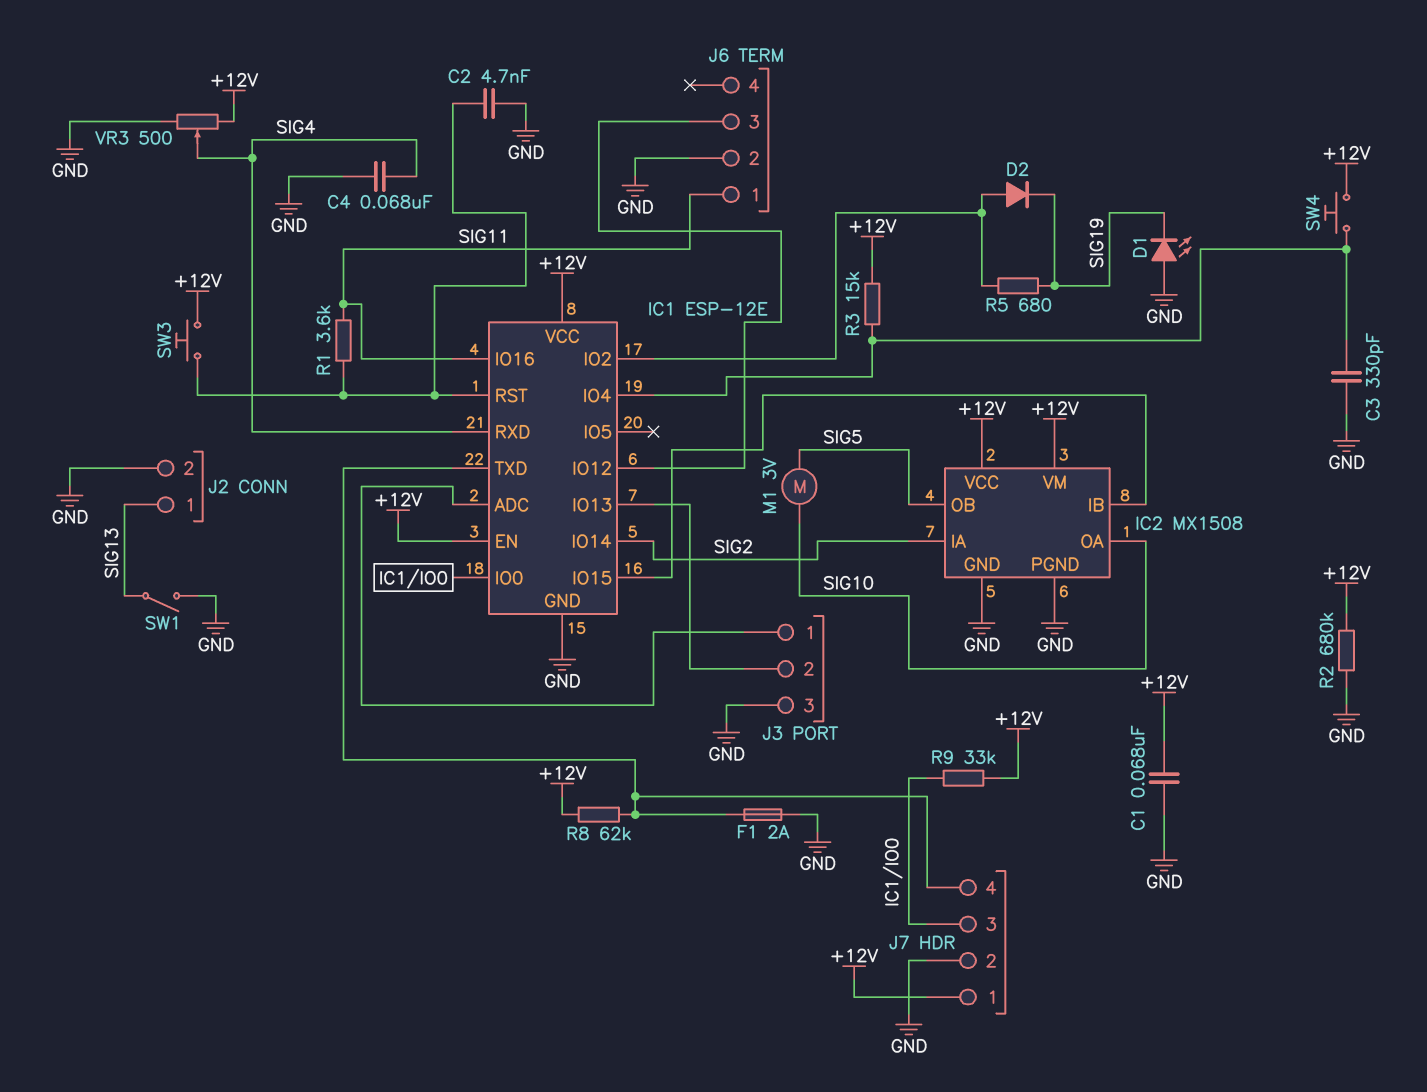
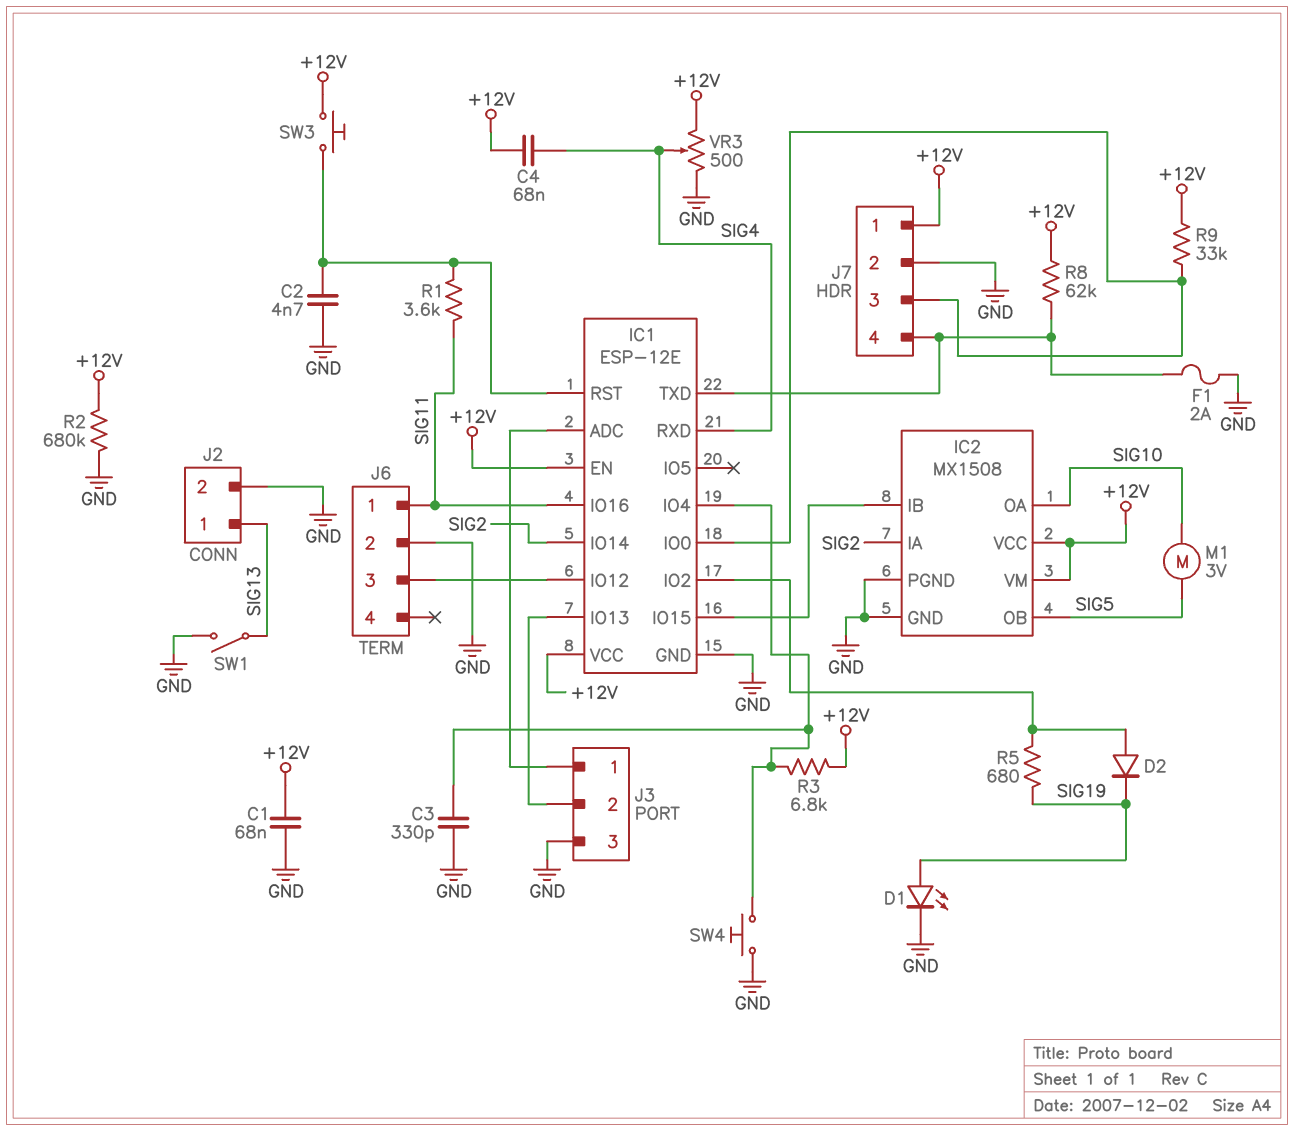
C4: 68nF (GND, SIG4) -> 68nF (+12V, SIG4)
D1: LED (A GND, K SIG19) -> LED (A SIG19, K GND)
R3: 15k (+12V, IC1/IO4) -> 6.8k (+12V, IC1/IO4)
SW4: button (+12V, IC1/IO4) -> button (GND, IC1/IO4)

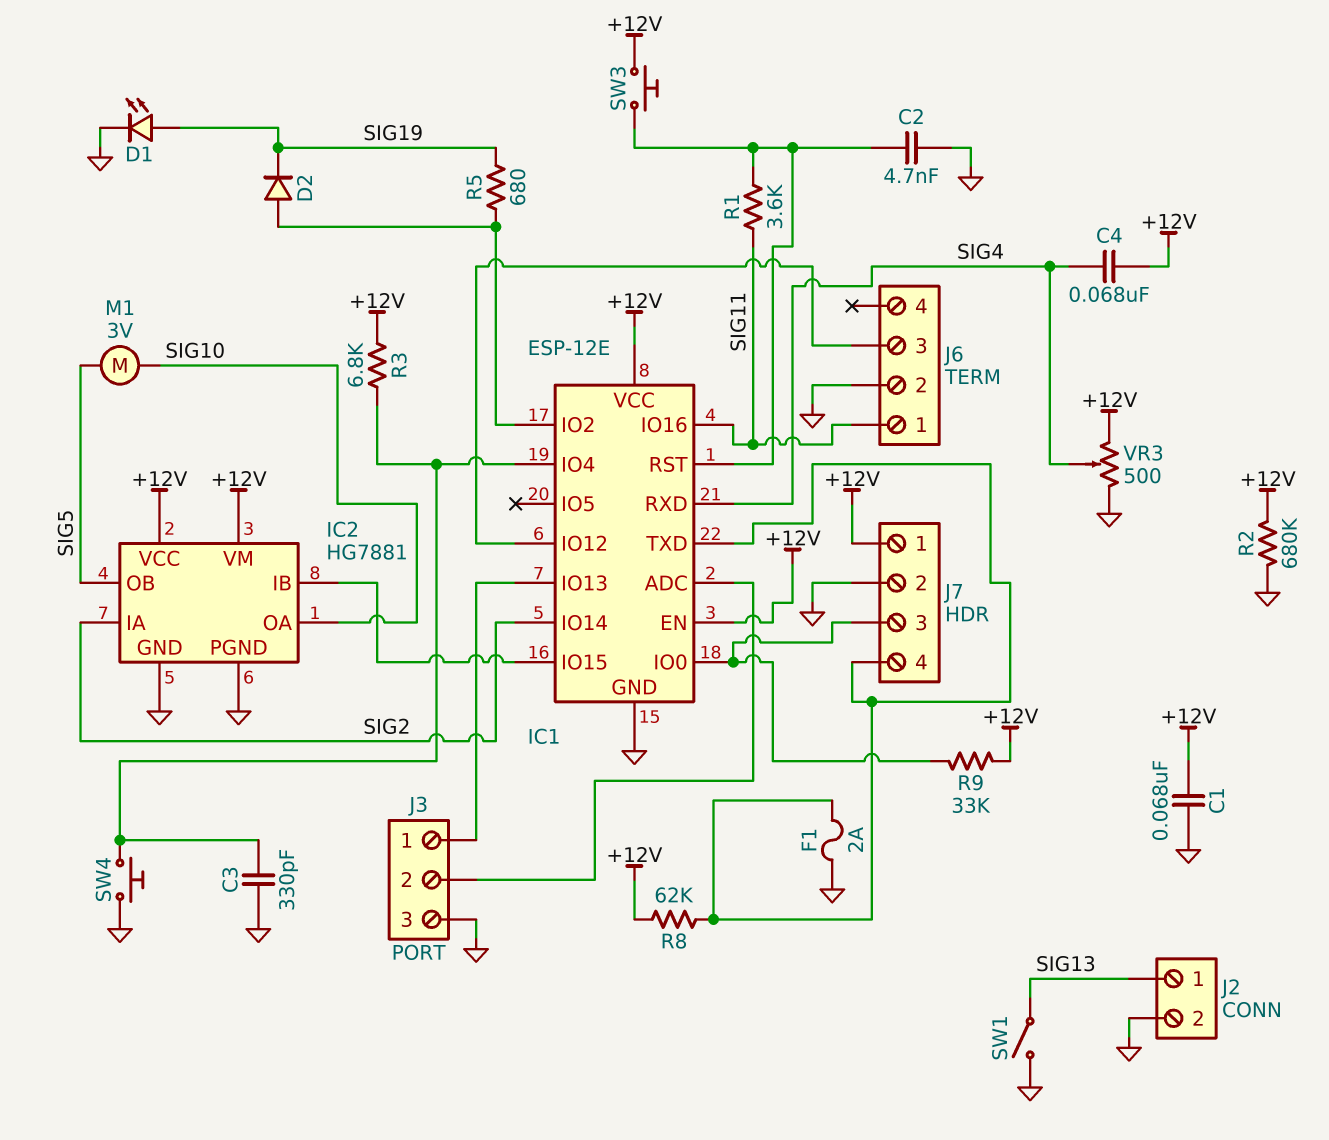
IC2: MX1508 -> HG7881
J3 pin 1: IC1/ADC -> IC1/IO13
J3 pin 2: IC1/IO13 -> IC1/ADC

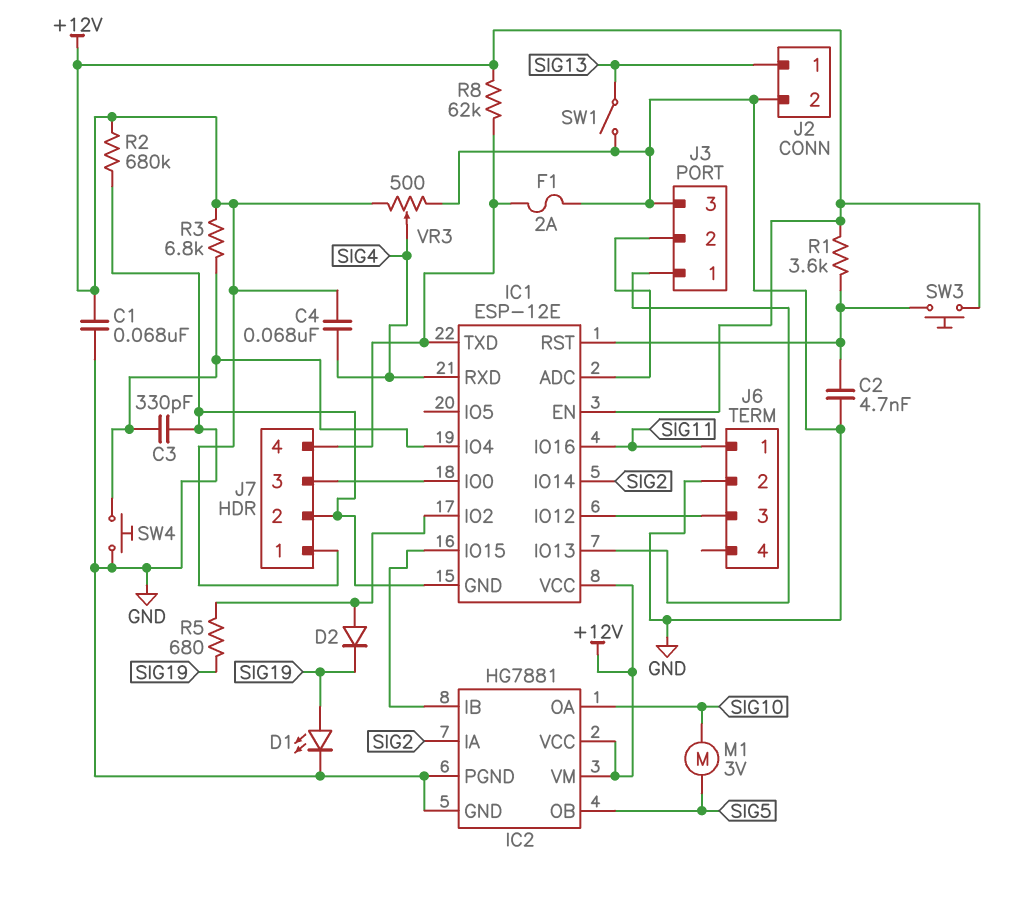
R1: 3.6k (IC1/RST, SIG11) -> 3.6k (+12V, IC1/RST)
R9: 33k (+12V, IC1/IO0) -> none

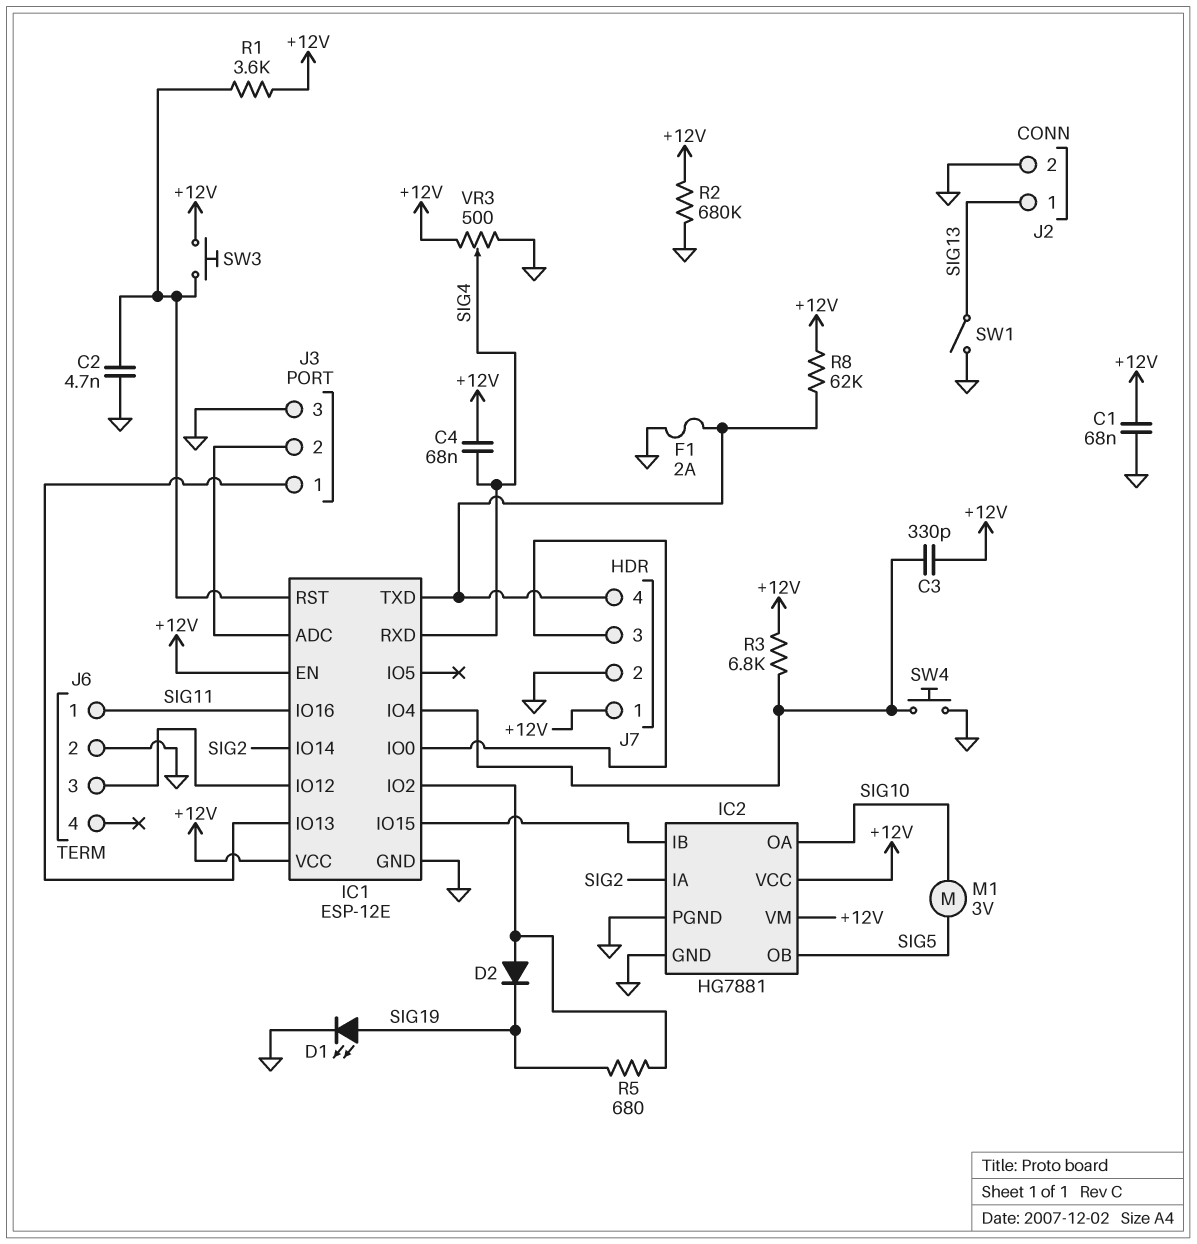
C3: 330pF (GND, IC1/IO4) -> 330pF (+12V, IC1/IO4)

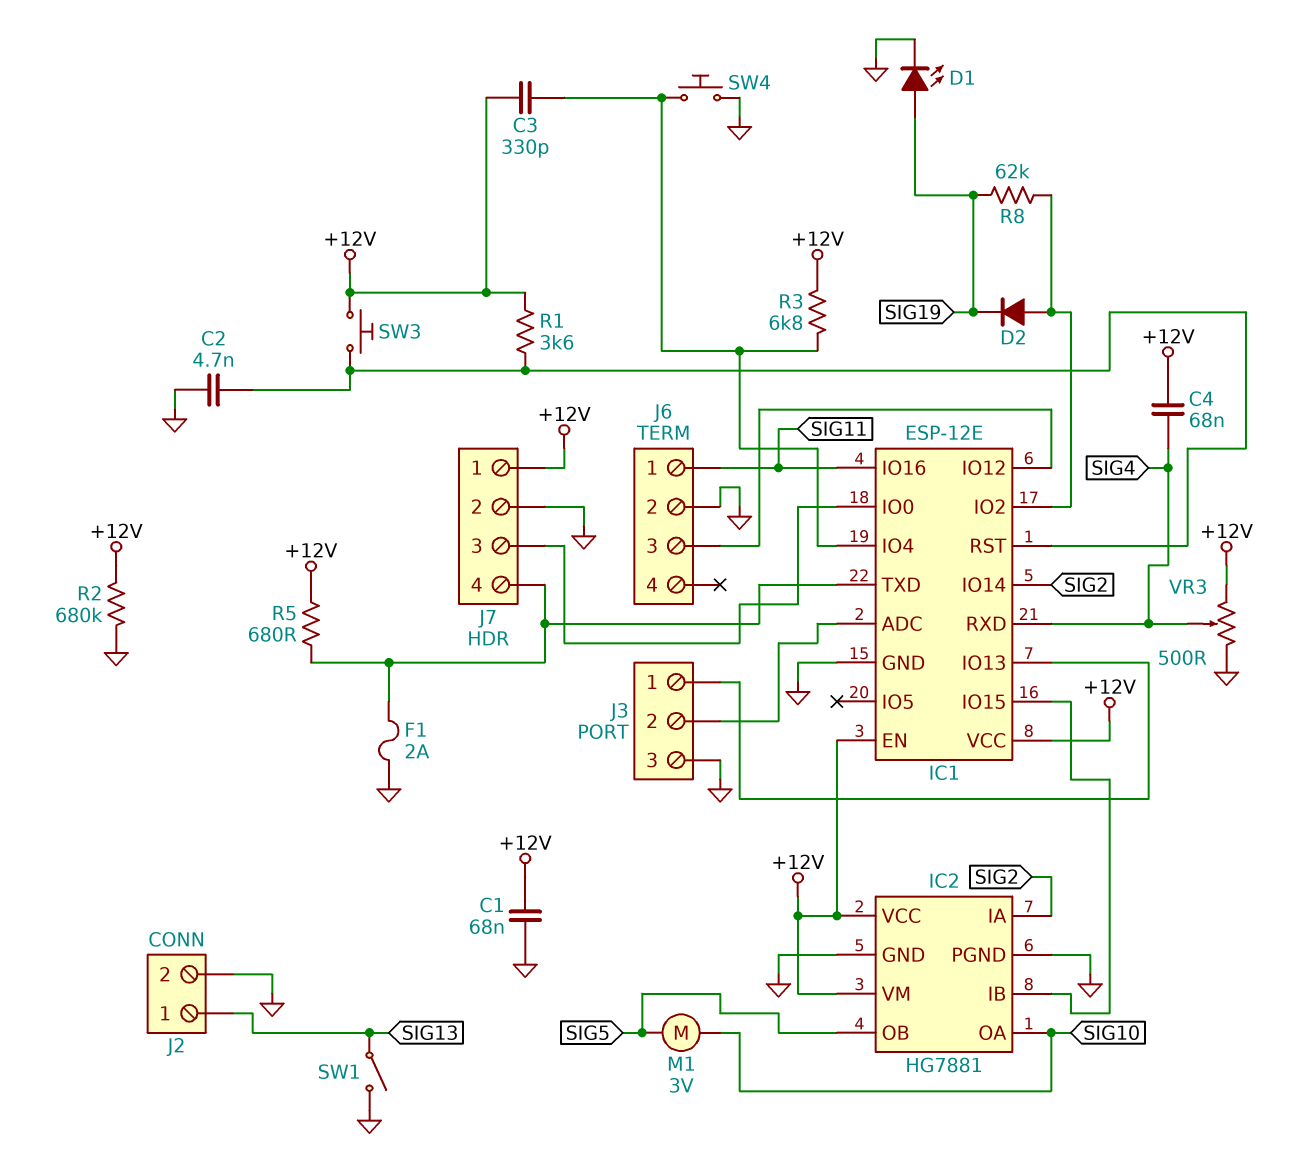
R5: 680 (IC1/IO2, SIG19) -> 680 (+12V, IC1/TXD)
R8: 62k (+12V, IC1/TXD) -> 62k (IC1/IO2, SIG19)

